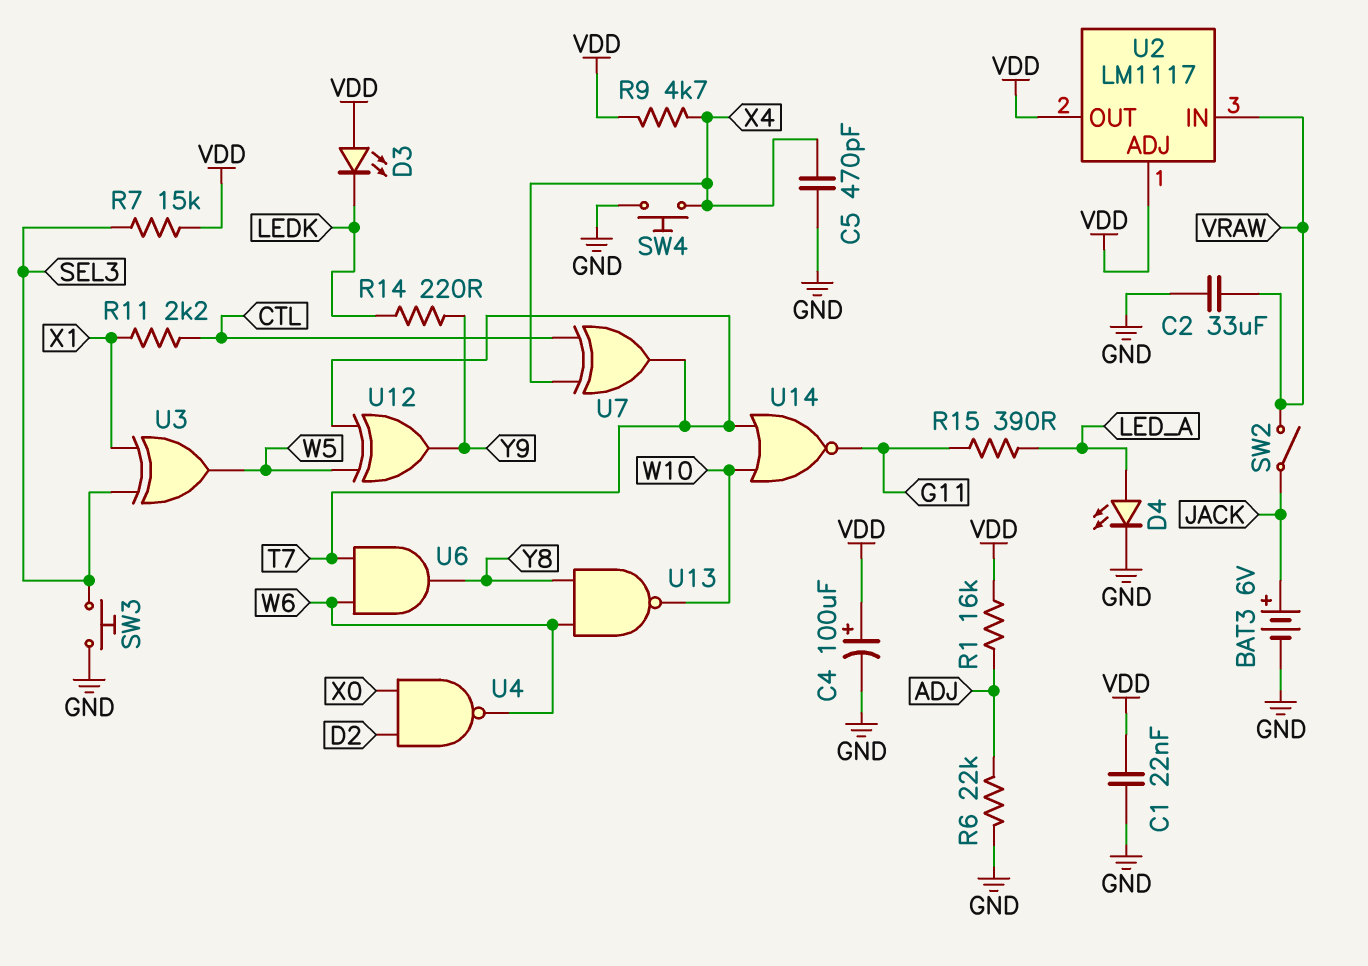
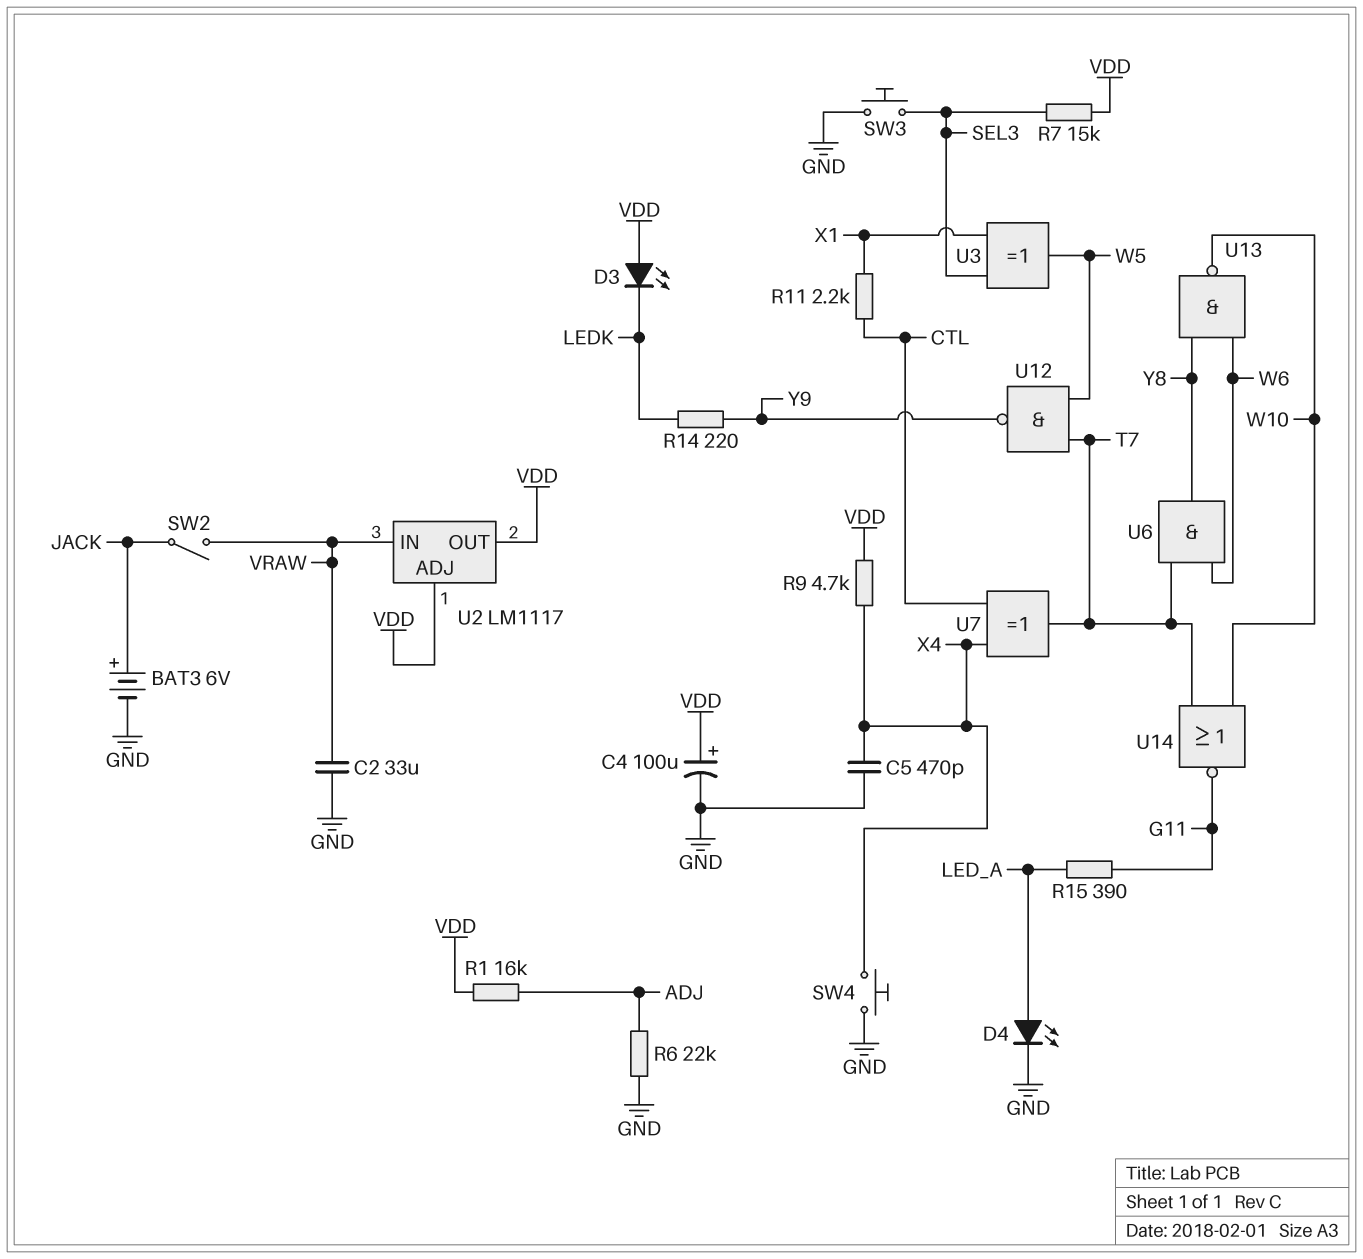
C1: 22nF (GND, VDD) -> none
U4: NAND (in D2, in X0, out W6) -> none
U12: XOR (in T7, in W5, out Y9) -> NAND (in T7, in W5, out Y9)

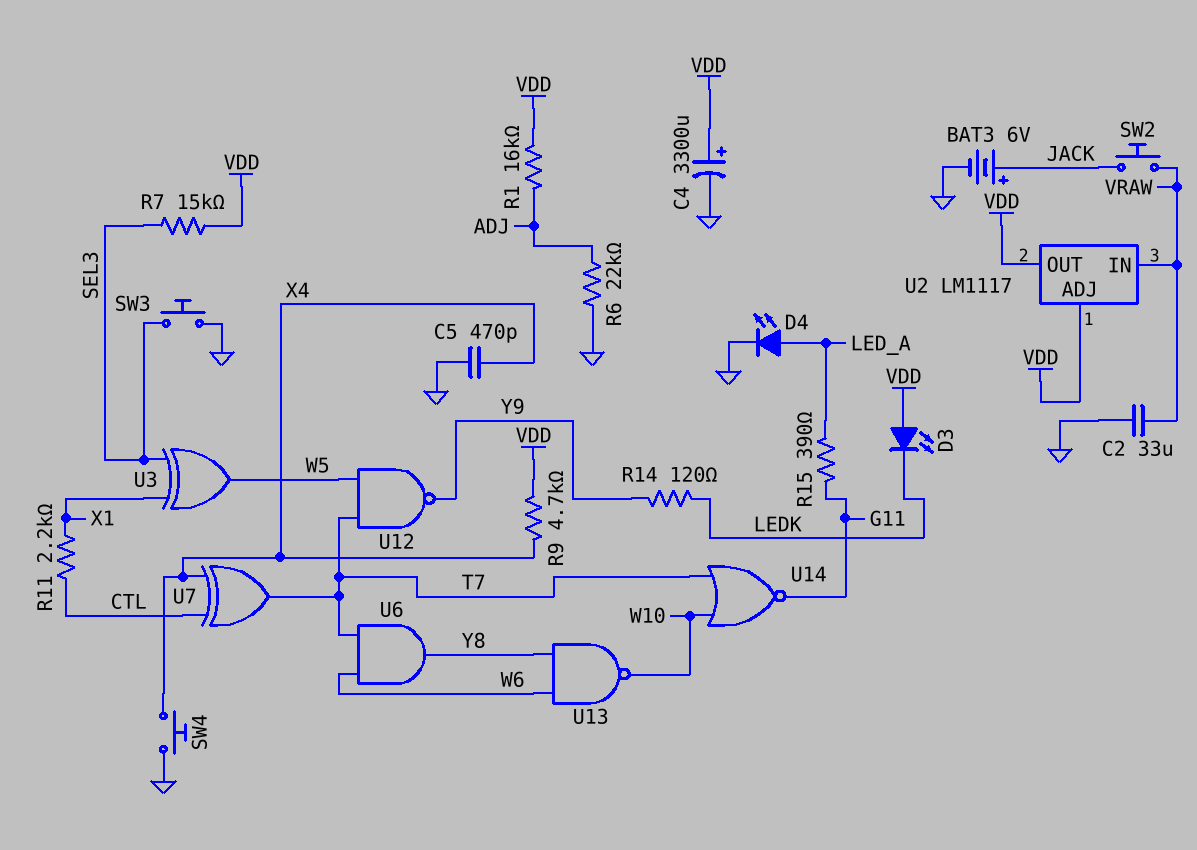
C4: 100uF (plus VDD, minus GND) -> 3300uF (plus VDD, minus GND)
R14: 220 (LEDK, Y9) -> 120 (LEDK, Y9)
SW2: switch (JACK, VRAW) -> button (JACK, VRAW)

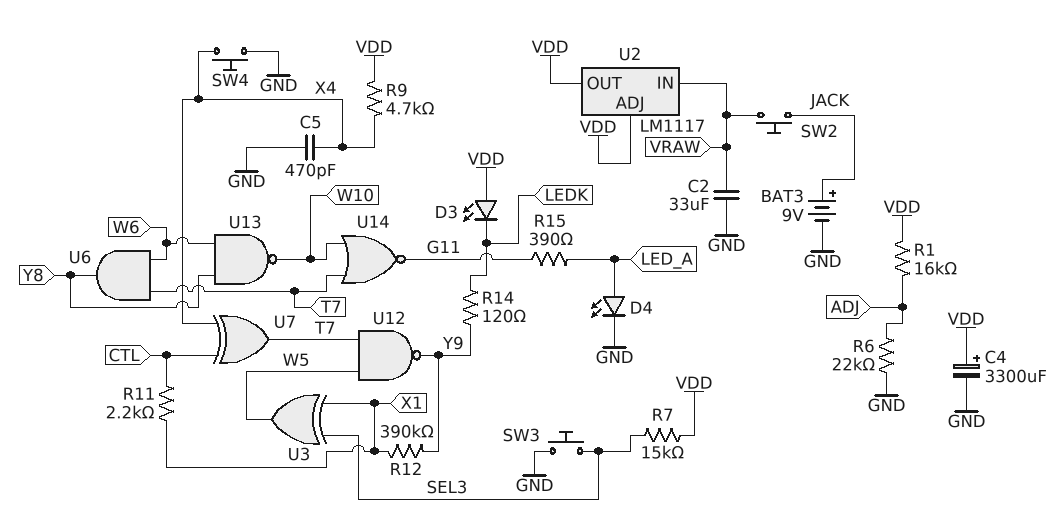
BAT3: 6V (plus JACK, minus GND) -> 9V (plus JACK, minus GND)
R12: none -> 390k (X1, Y9)

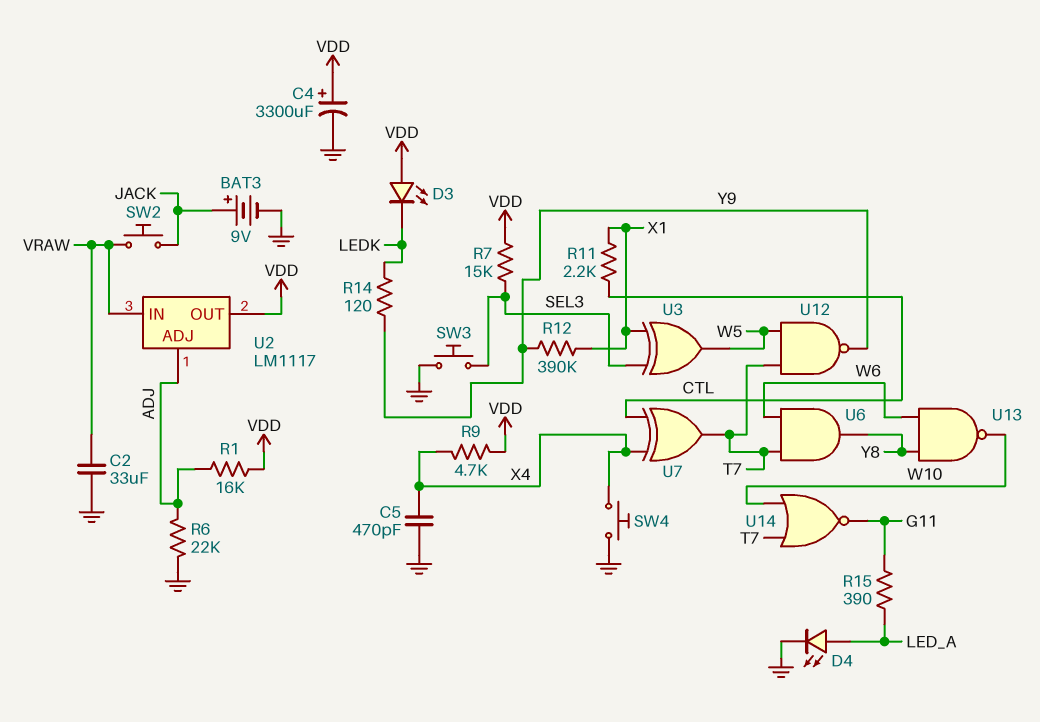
U2 pin ADJ: VDD -> ADJ

